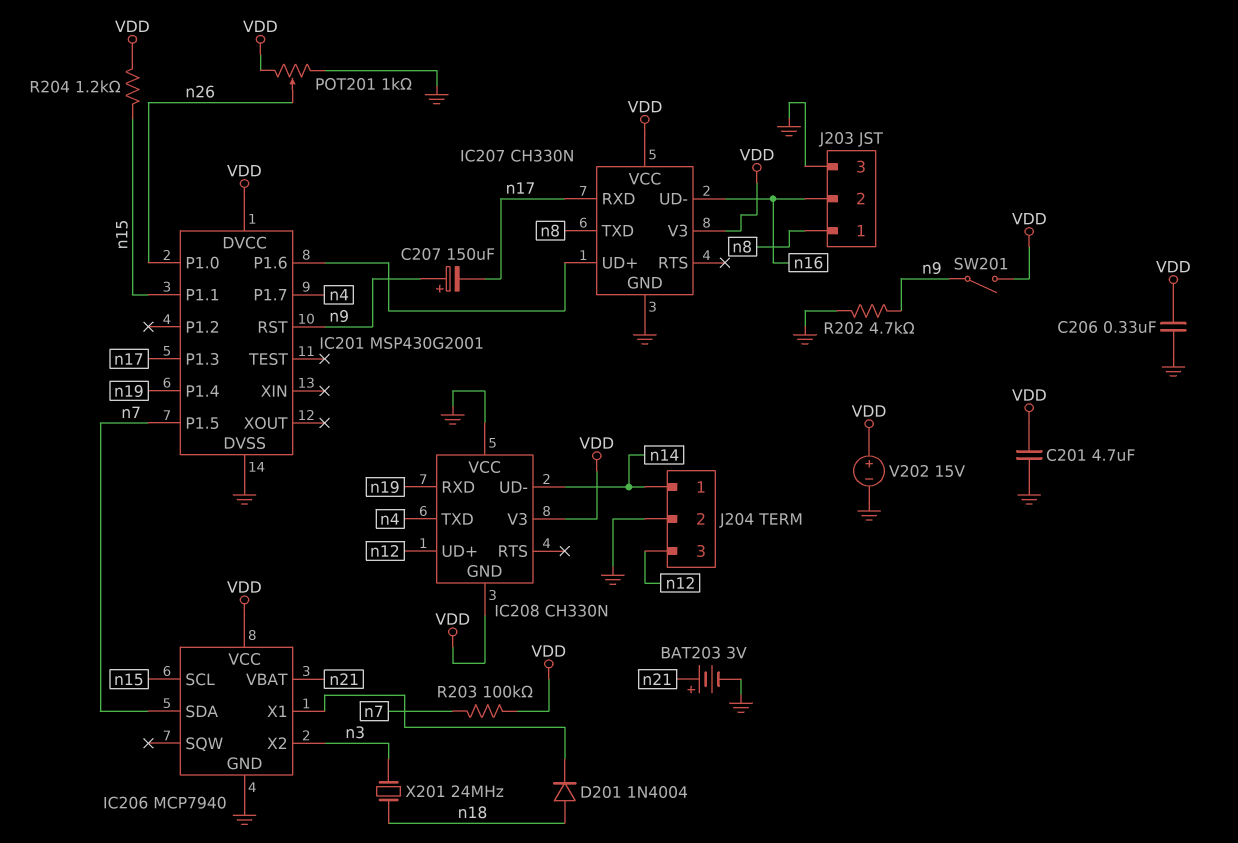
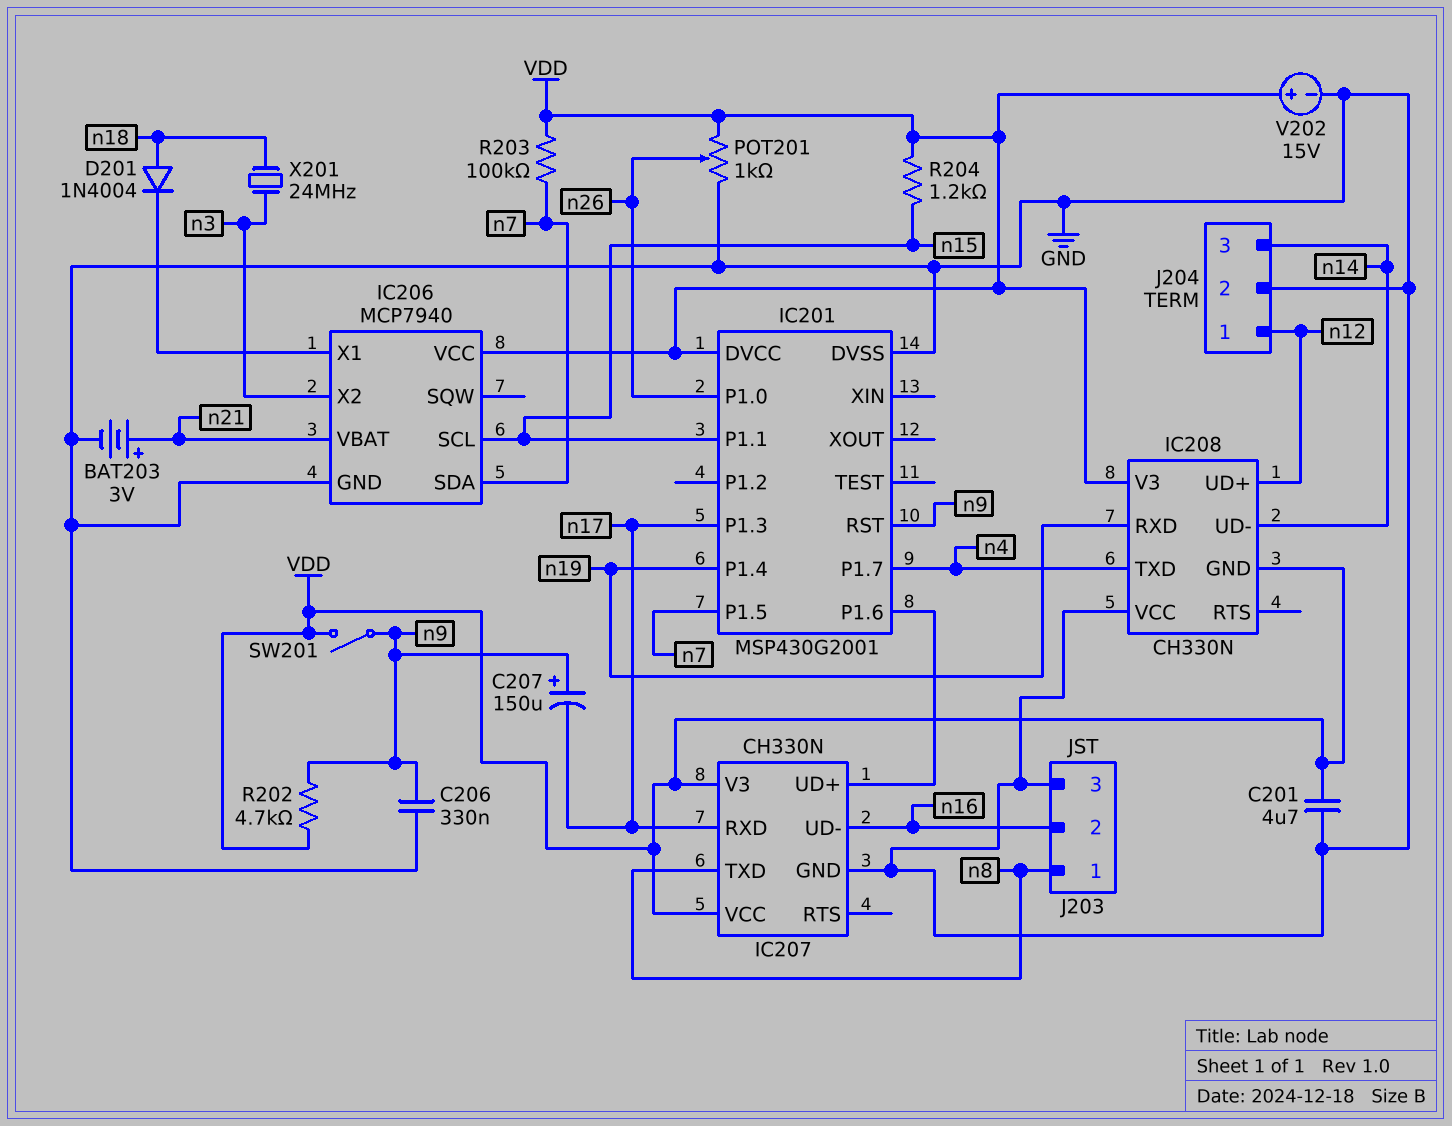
C206: 330nF (GND, VDD) -> 330nF (GND, n9)
J204 pin 1: n14 -> n12
J204 pin 3: n12 -> n14
R202: 4.7k (GND, n9) -> 4.7k (VDD, n9)

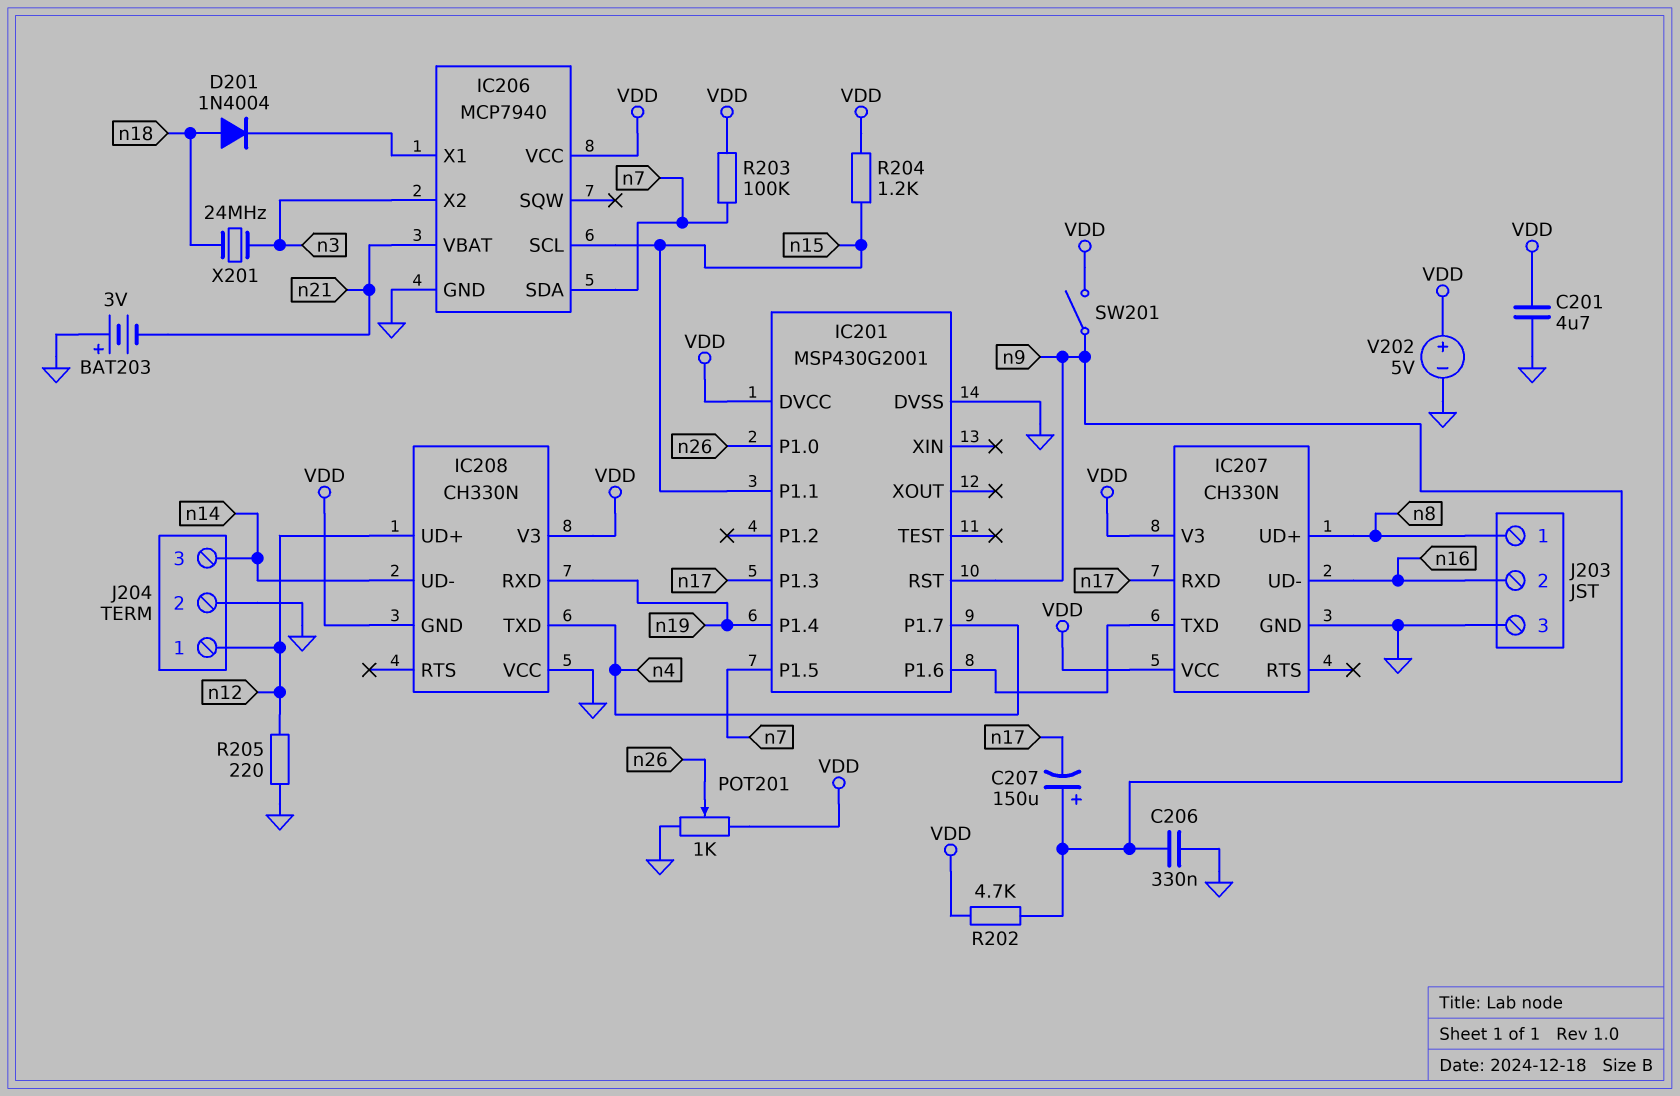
BAT203: 3V (plus n21, minus GND) -> 3V (plus GND, minus n21)
IC207 pin TXD: n8 -> IC201/P1.6
IC207 pin UD+: IC201/P1.6 -> n8
R205: none -> 220 (GND, n12)
V202: 15V (plus VDD, minus GND) -> 5V (plus VDD, minus GND)

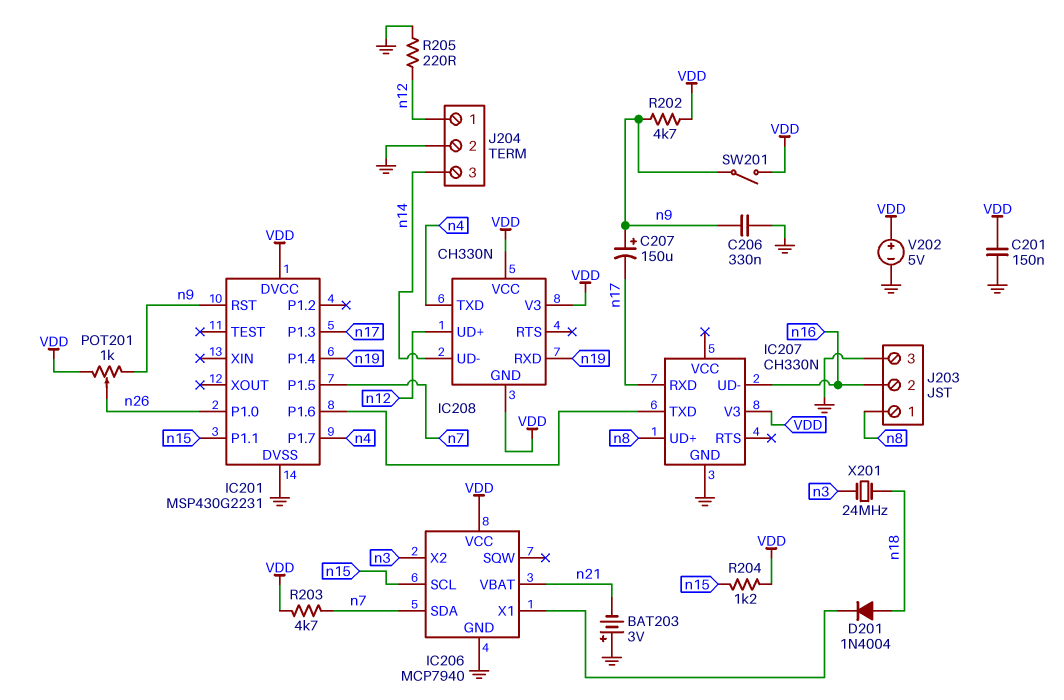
C201: 4.7uF (GND, VDD) -> 150nF (GND, VDD)
IC201: MSP430G2001 -> MSP430G2231
IC207 pin VCC: VDD -> none
IC208 pin VCC: GND -> VDD
POT201: 1k (GND, VDD, wiper n26) -> 1k (VDD, n9, wiper n26)
R203: 100k (VDD, n7) -> 4.7k (VDD, n7)

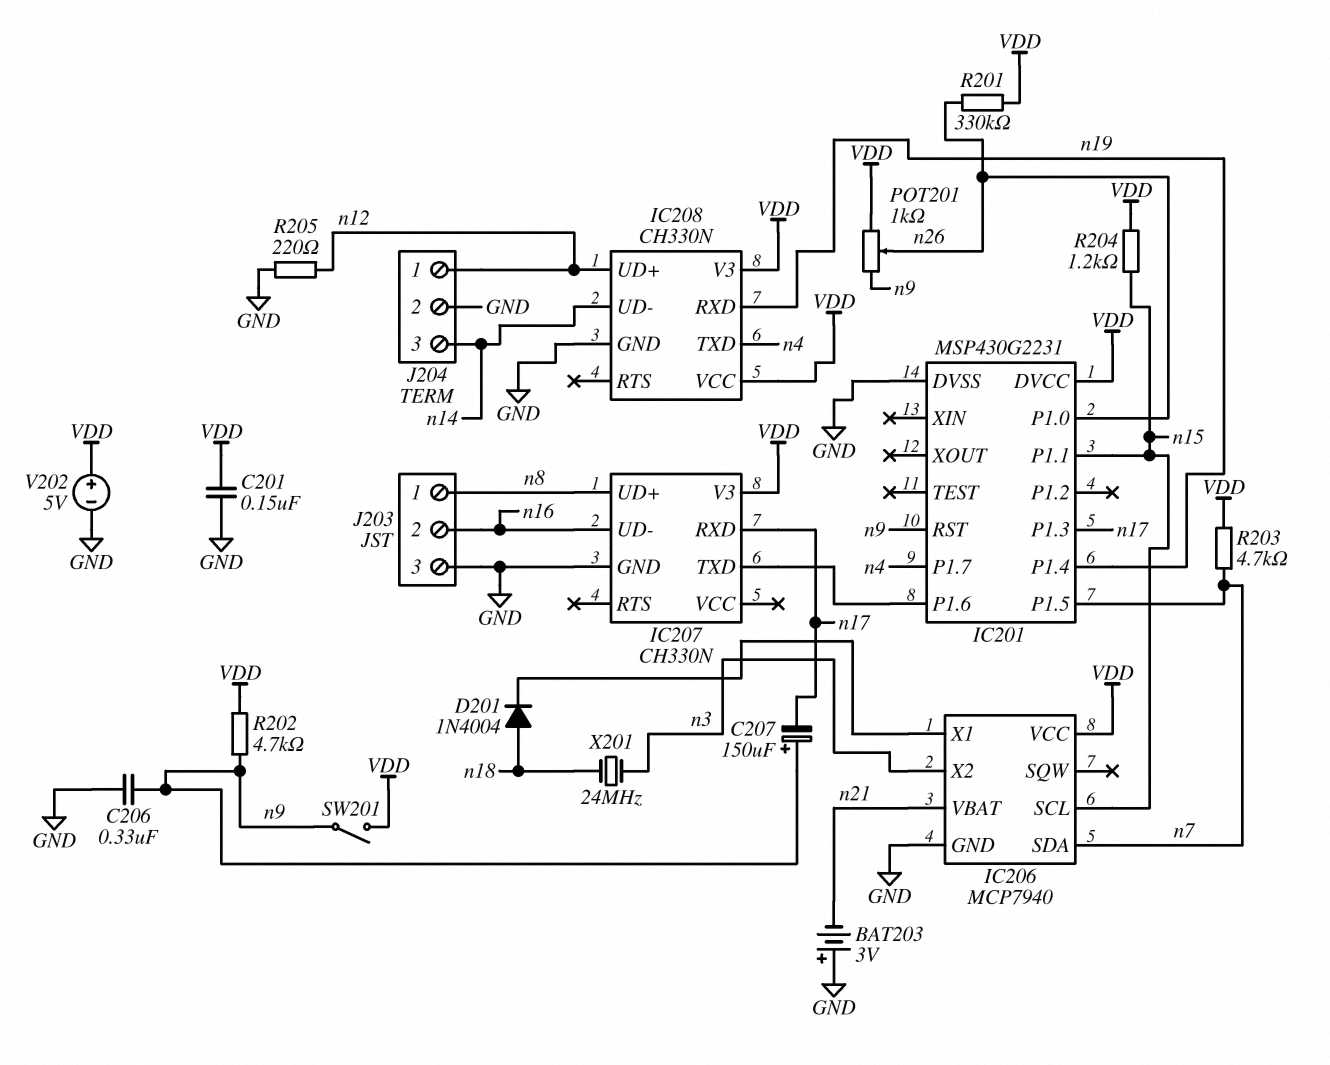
IC208 pin GND: VDD -> GND
R201: none -> 330k (VDD, n26)

